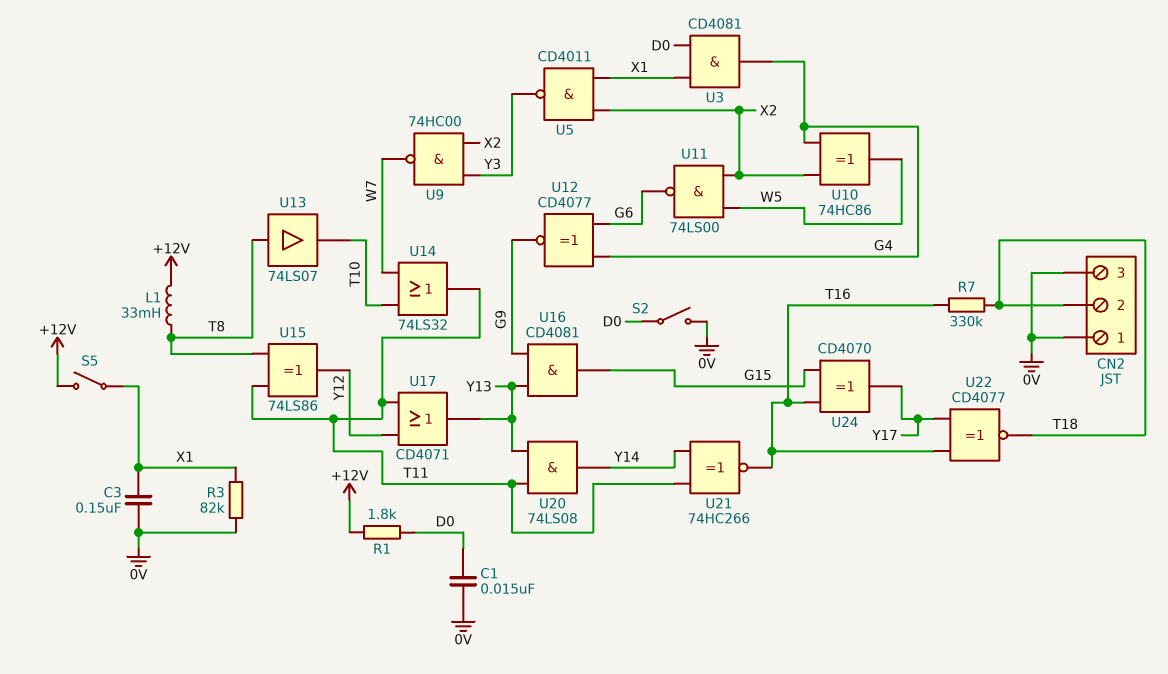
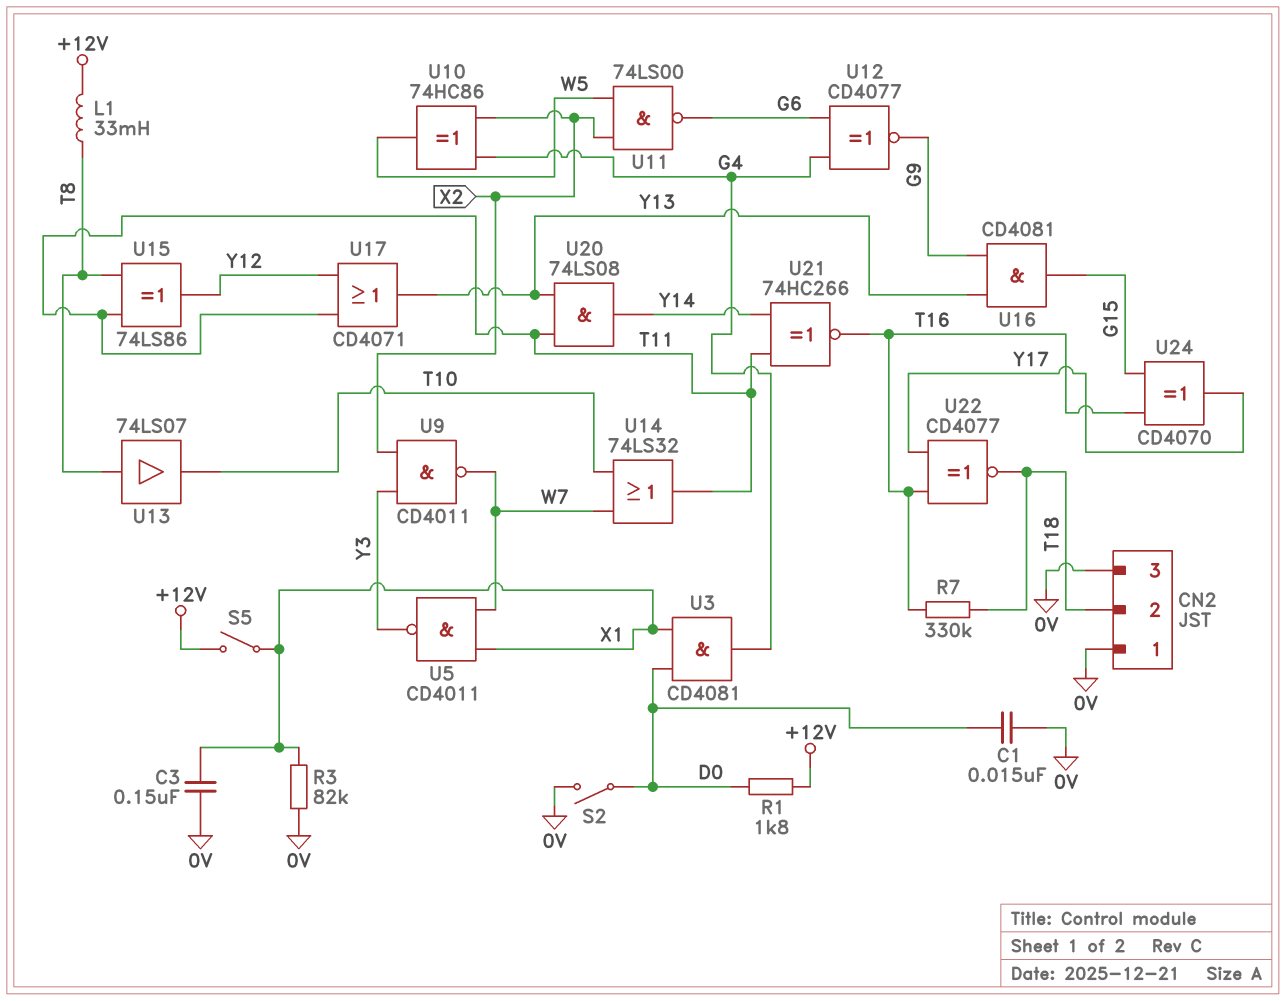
U5: NAND CD4011 (in X1, in X2, out Y3) -> NAND CD4011 (in W7, in X1, out Y3)
U9: NAND 74HC00 (in X2, in Y3, out W7) -> NAND CD4011 (in X2, in Y3, out W7)

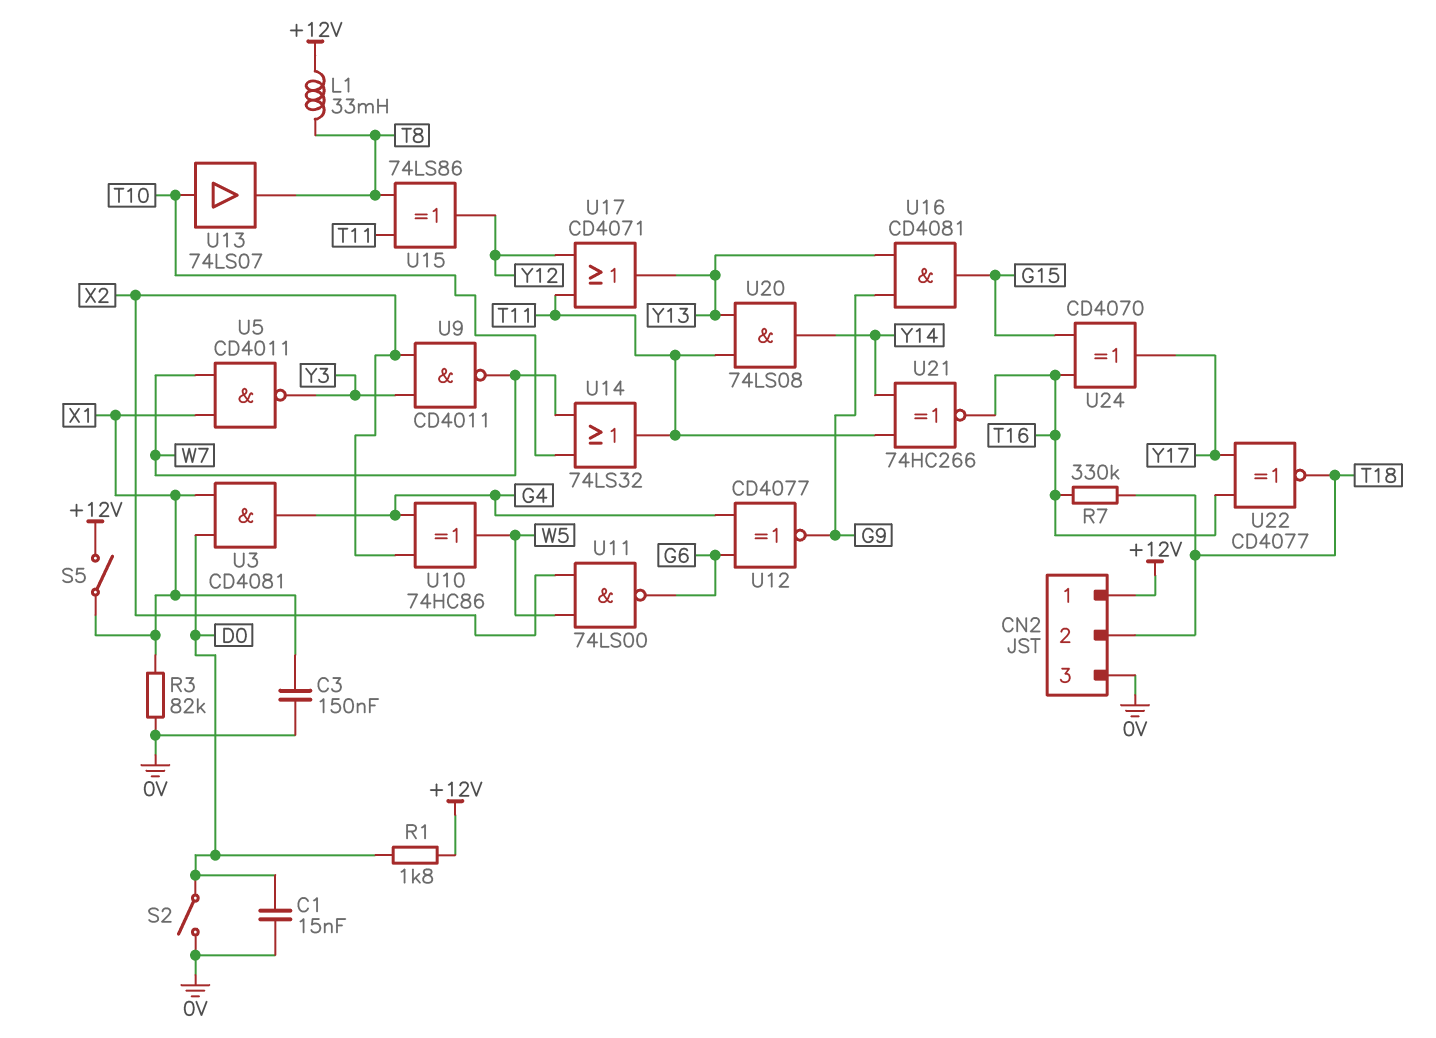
CN2 pin 1: 0V -> +12V
U13: buffer 74LS07 (in T8, out T10) -> buffer 74LS07 (in T10, out T8)

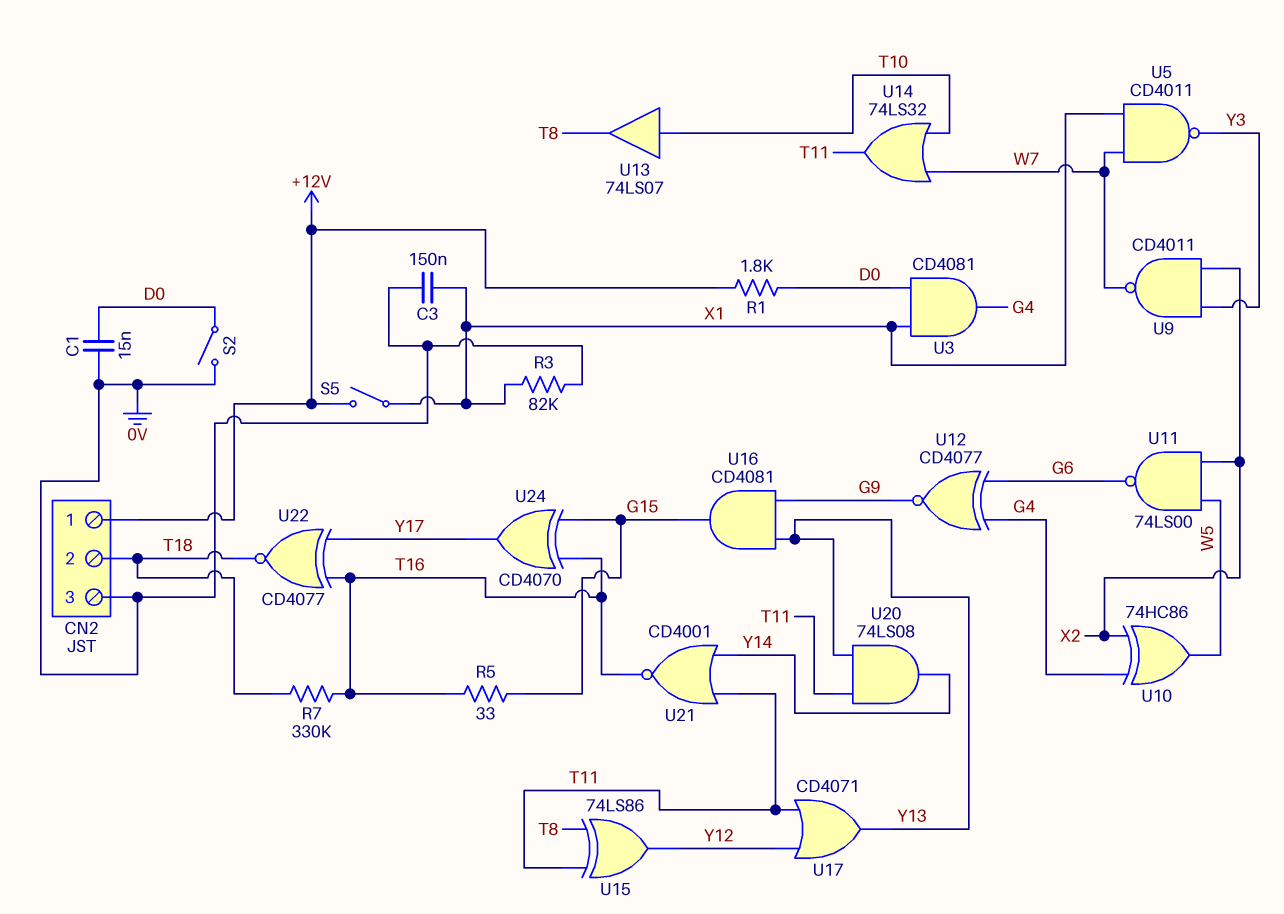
L1: 33mH (+12V, T8) -> none
R5: none -> 33 (G15, T16)
U21: XNOR 74HC266 (in T11, in Y14, out T16) -> NOR CD4001 (in T11, in Y14, out T16)

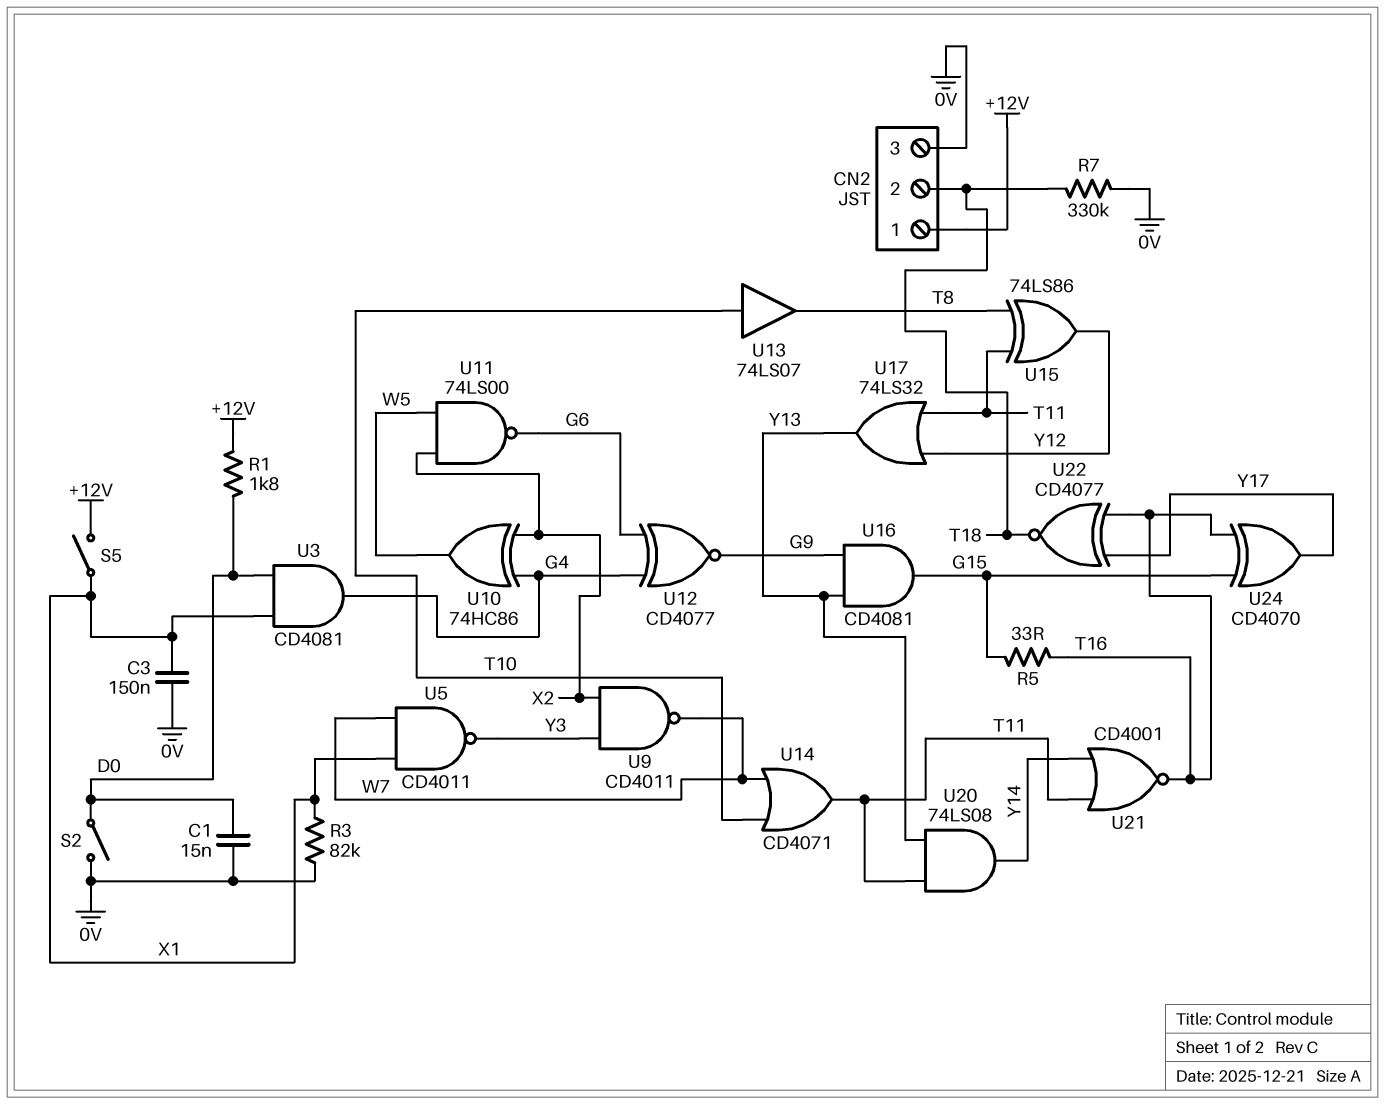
R7: 330k (T16, T18) -> 330k (0V, T18)
U14: OR 74LS32 (in T10, in W7, out T11) -> OR CD4071 (in T10, in W7, out T11)
U17: OR CD4071 (in T11, in Y12, out Y13) -> OR 74LS32 (in T11, in Y12, out Y13)

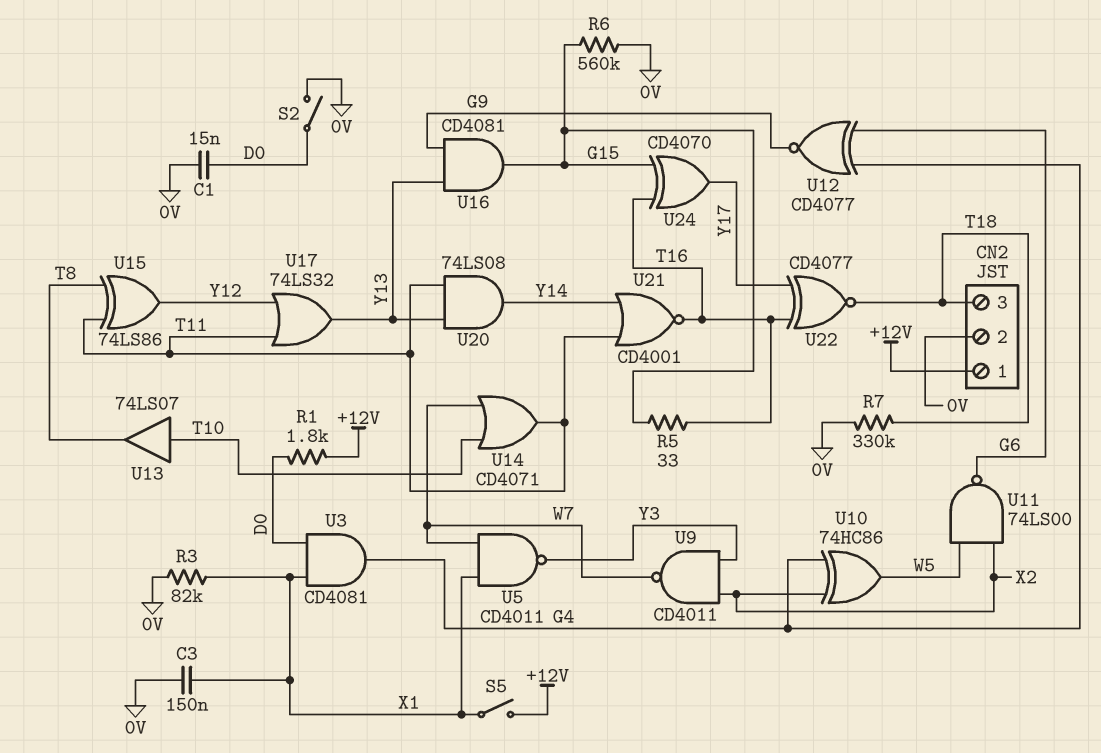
CN2 pin 2: T18 -> 0V
CN2 pin 3: 0V -> T18
R6: none -> 560k (0V, G15)

